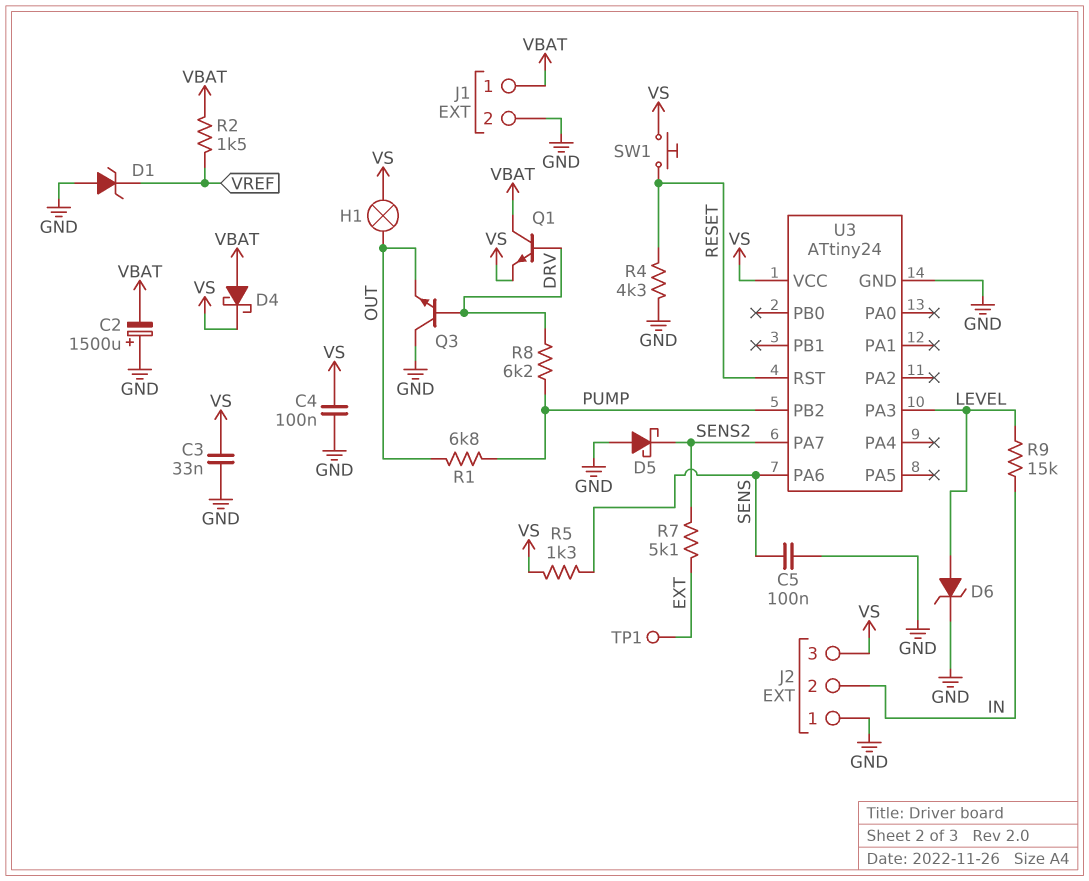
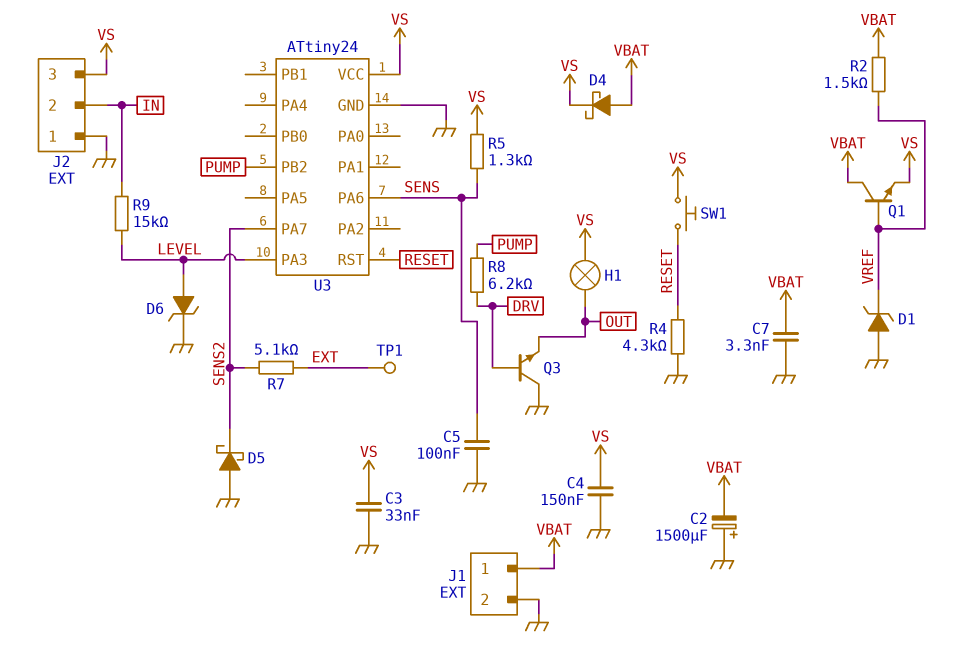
C4: 100nF (GND, VS) -> 150nF (GND, VS)
C7: none -> 3.3nF (GND, VBAT)
Q1: NPN (B DRV, C VBAT, E VS) -> NPN (B VREF, C VBAT, E VS)
R1: 6.8k (OUT, PUMP) -> none

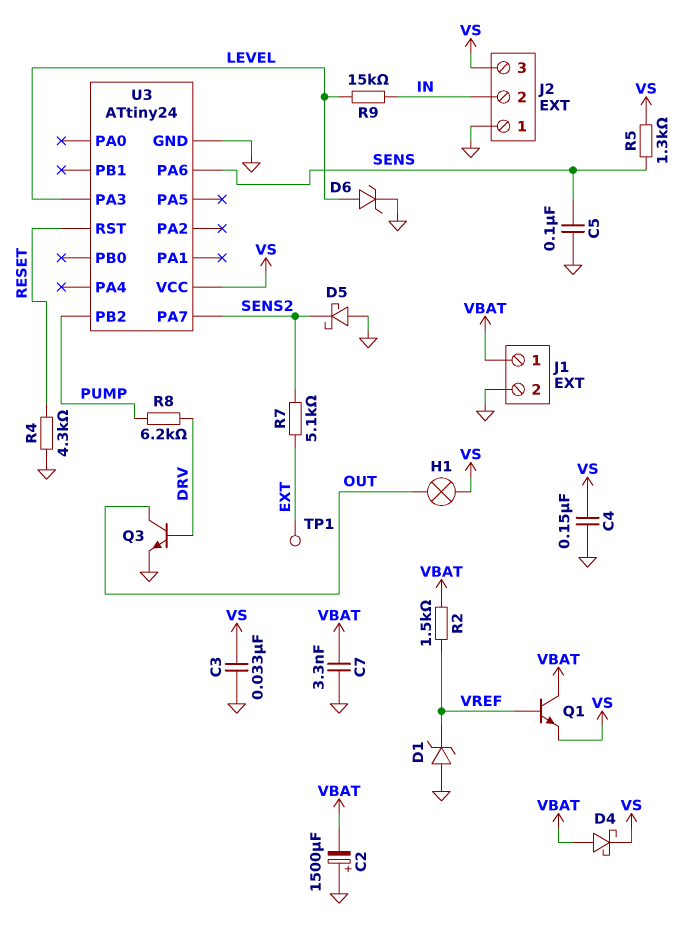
Q3: NPN (B DRV, C GND, E OUT) -> NPN (B DRV, C OUT, E GND)
SW1: button (RESET, VS) -> none

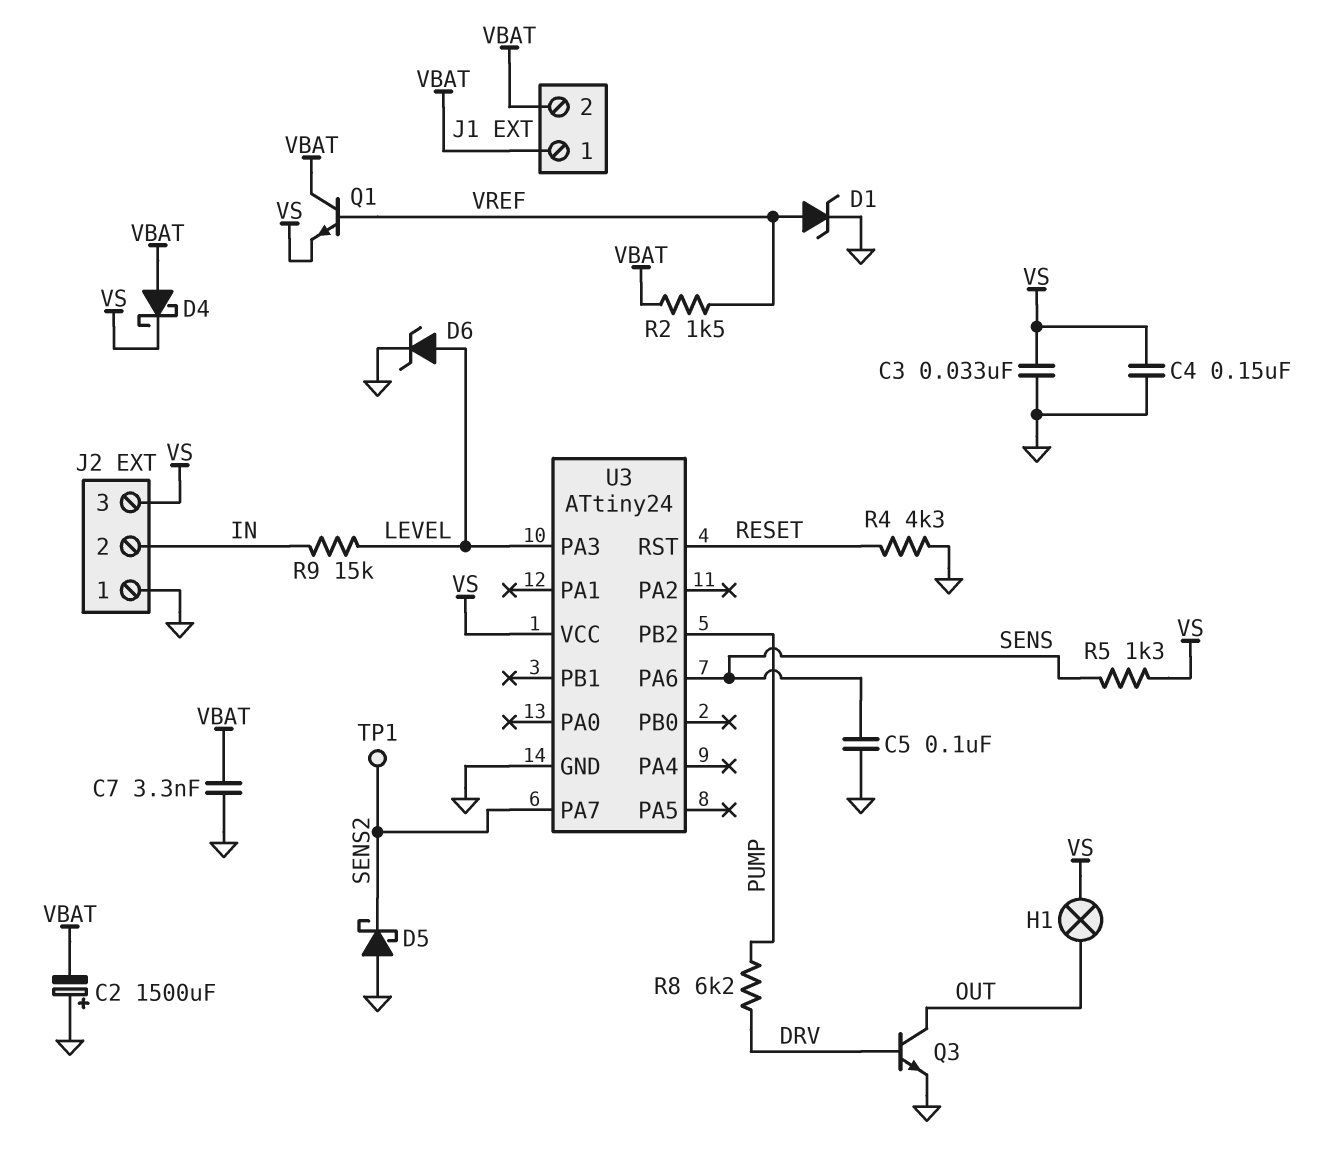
D1: zener (A GND, K VREF) -> zener (A VREF, K GND)
J1 pin 2: GND -> VBAT
R7: 5.1k (EXT, SENS2) -> none
TP1: test point (EXT) -> test point (SENS2)

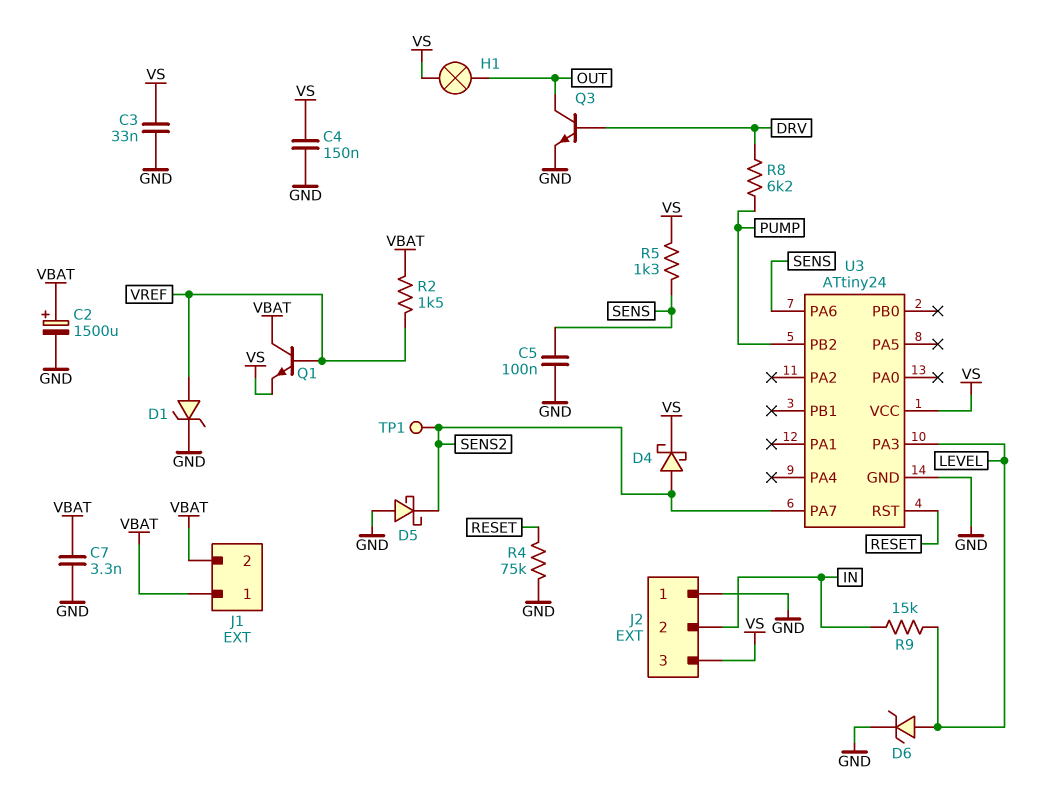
C2: 1500uF (plus GND, minus VBAT) -> 1500uF (plus VBAT, minus GND)
D4: schottky (A VBAT, K VS) -> schottky (A SENS2, K VS)
R4: 4.3k (GND, RESET) -> 75k (GND, RESET)

